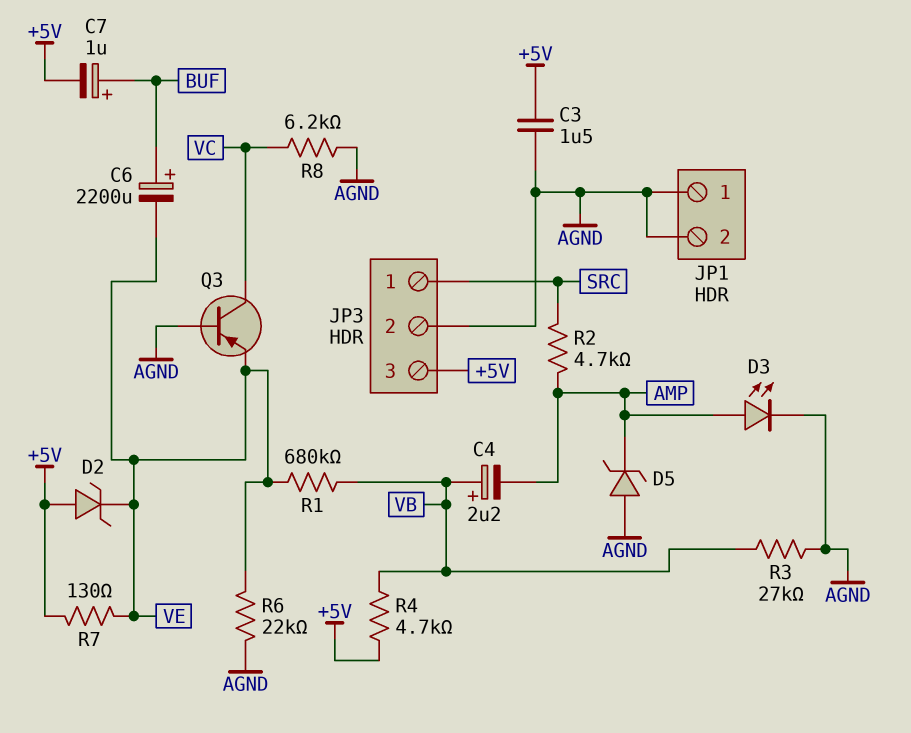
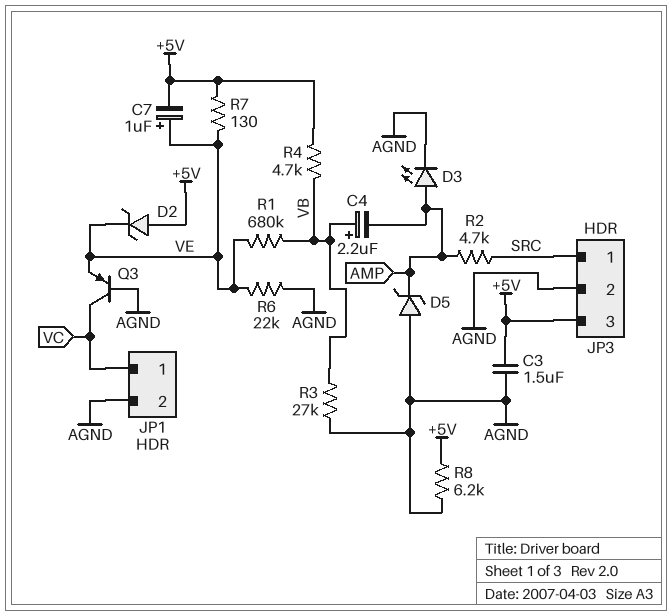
C6: 2200uF (plus BUF, minus VE) -> none
C7: 1uF (plus BUF, minus +5V) -> 1uF (plus VE, minus +5V)
JP1 pin 1: AGND -> VC
R8: 6.2k (AGND, VC) -> 6.2k (+5V, AGND)

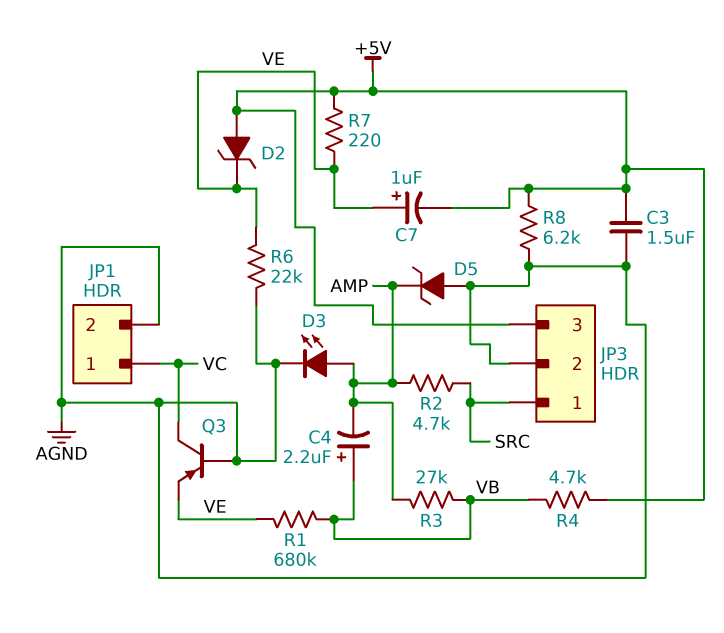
R3: 27k (AGND, VB) -> 27k (AMP, VB)
R7: 130 (+5V, VE) -> 220 (+5V, VE)

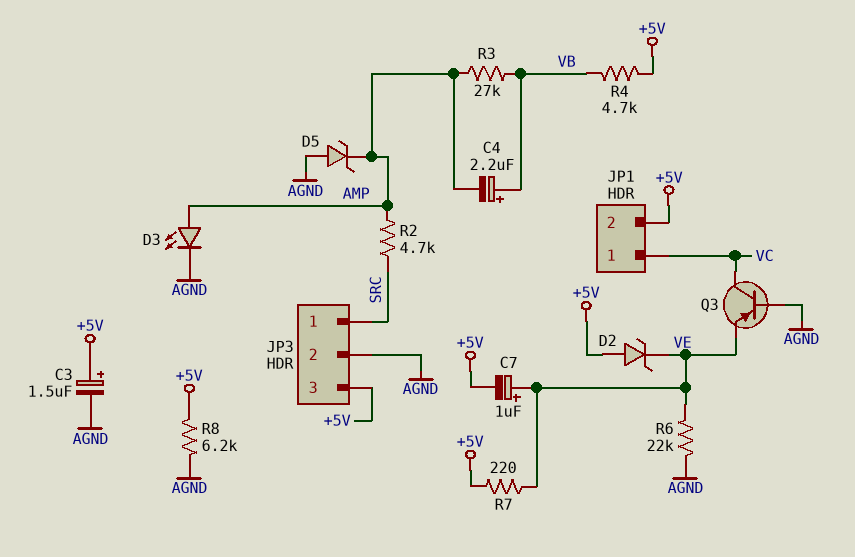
C3: 1.5uF (+5V, AGND) -> 1.5uF (plus +5V, minus AGND)
JP1 pin 2: AGND -> +5V
R1: 680k (VB, VE) -> none

